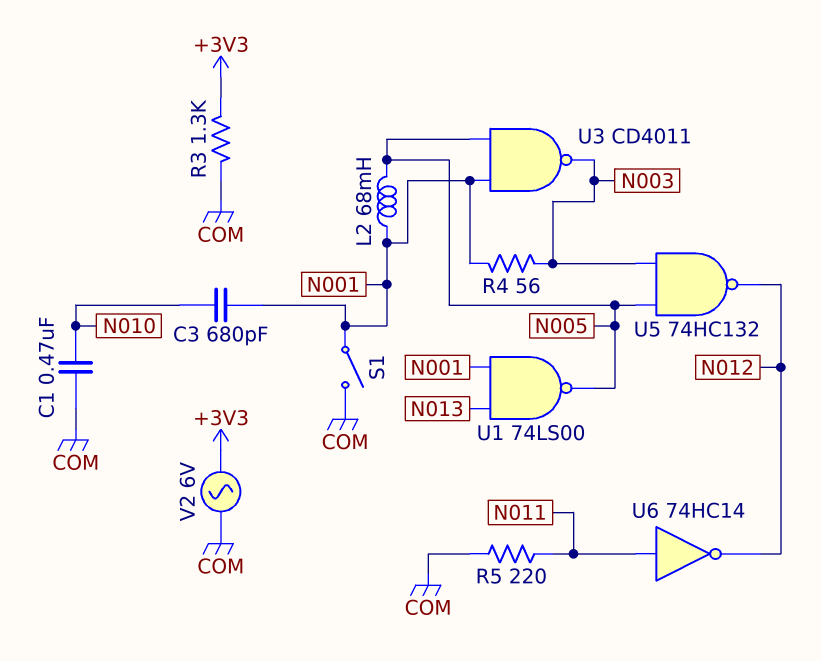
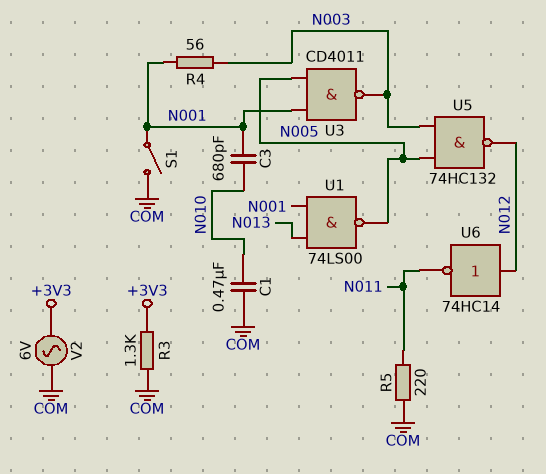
L2: 68mH (N001, N005) -> none
U6: NOT 74HC14 (in N011, out N012) -> NOT 74HC14 (in N012, out N011)

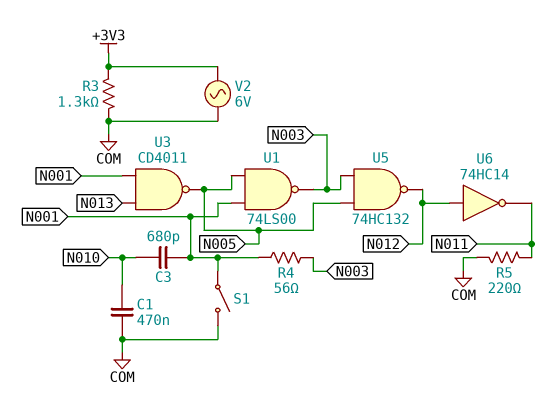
U1: NAND 74LS00 (in N001, in N013, out N005) -> NAND 74LS00 (in N001, in N005, out N003)
U3: NAND CD4011 (in N001, in N005, out N003) -> NAND CD4011 (in N001, in N013, out N005)

